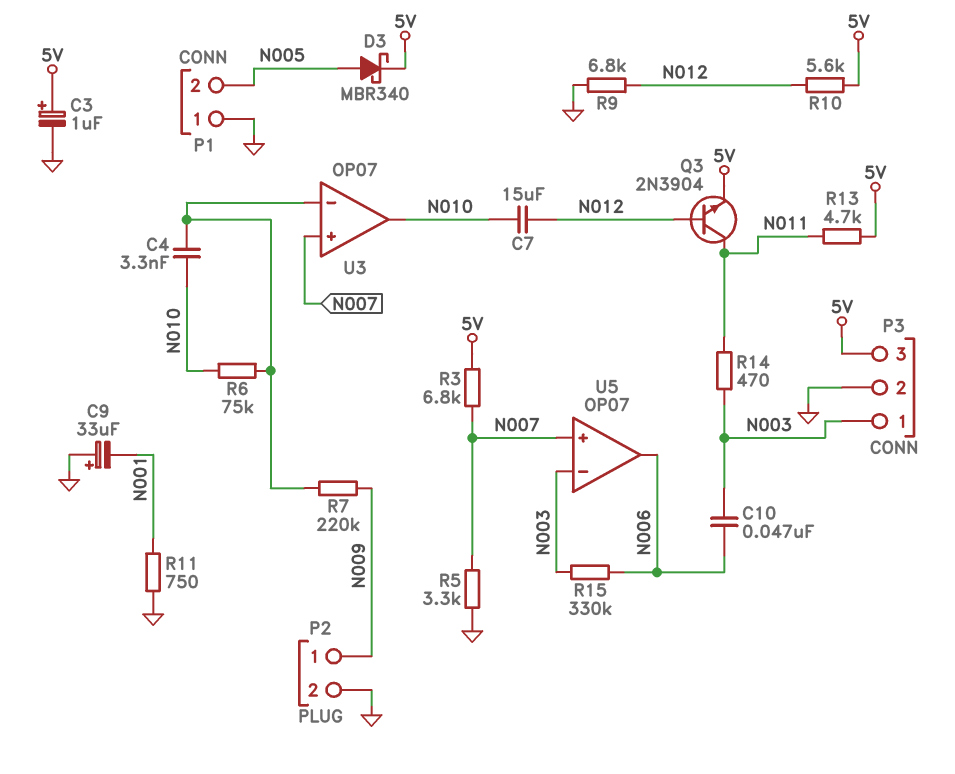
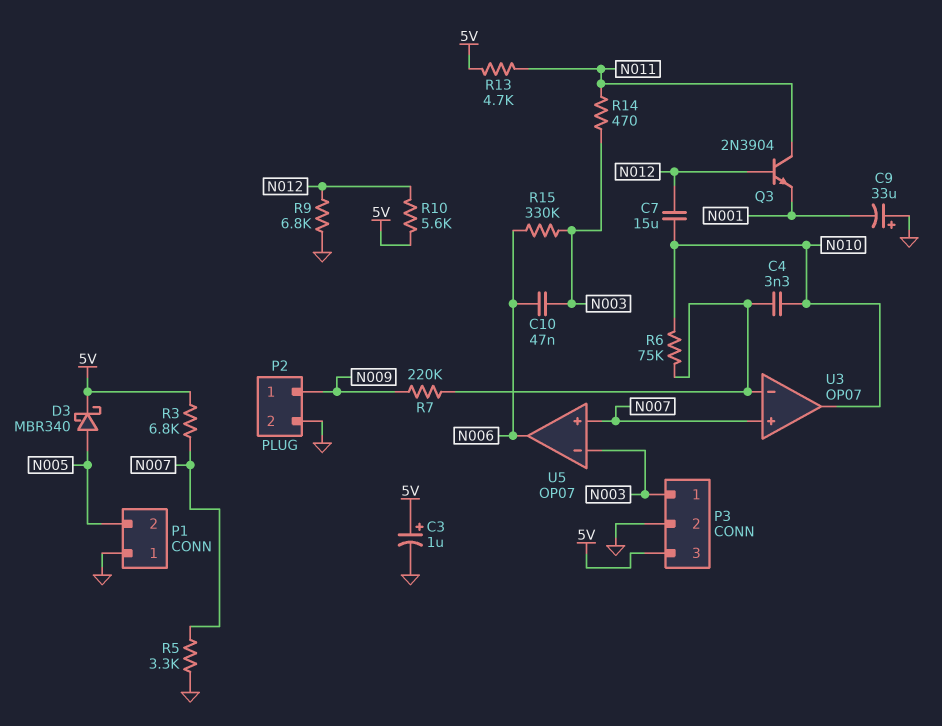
Q3: NPN 2N3904 (B N012, C N011, E 5V) -> NPN 2N3904 (B N012, C N011, E N001)
R11: 750 (GND, N001) -> none

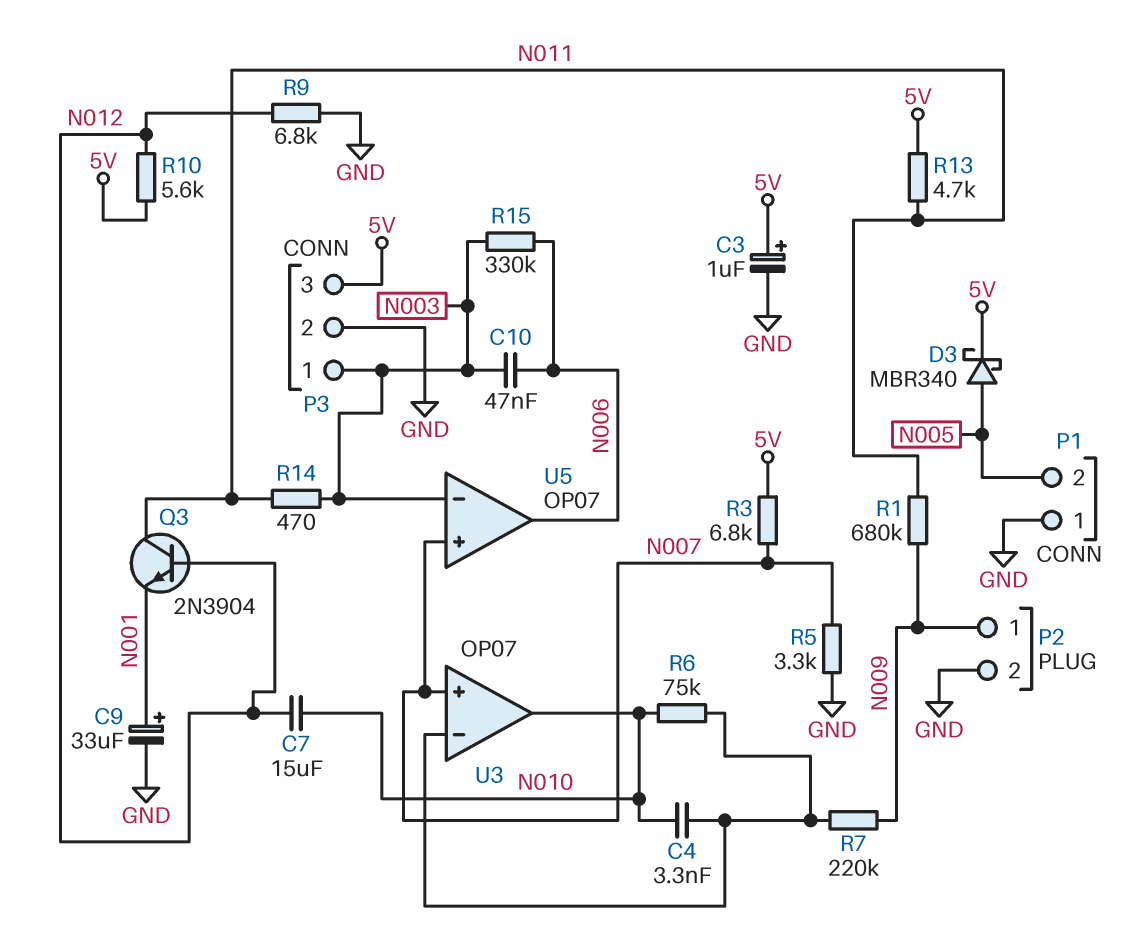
C9: 33uF (plus GND, minus N001) -> 33uF (plus N001, minus GND)
R1: none -> 680k (N009, N011)

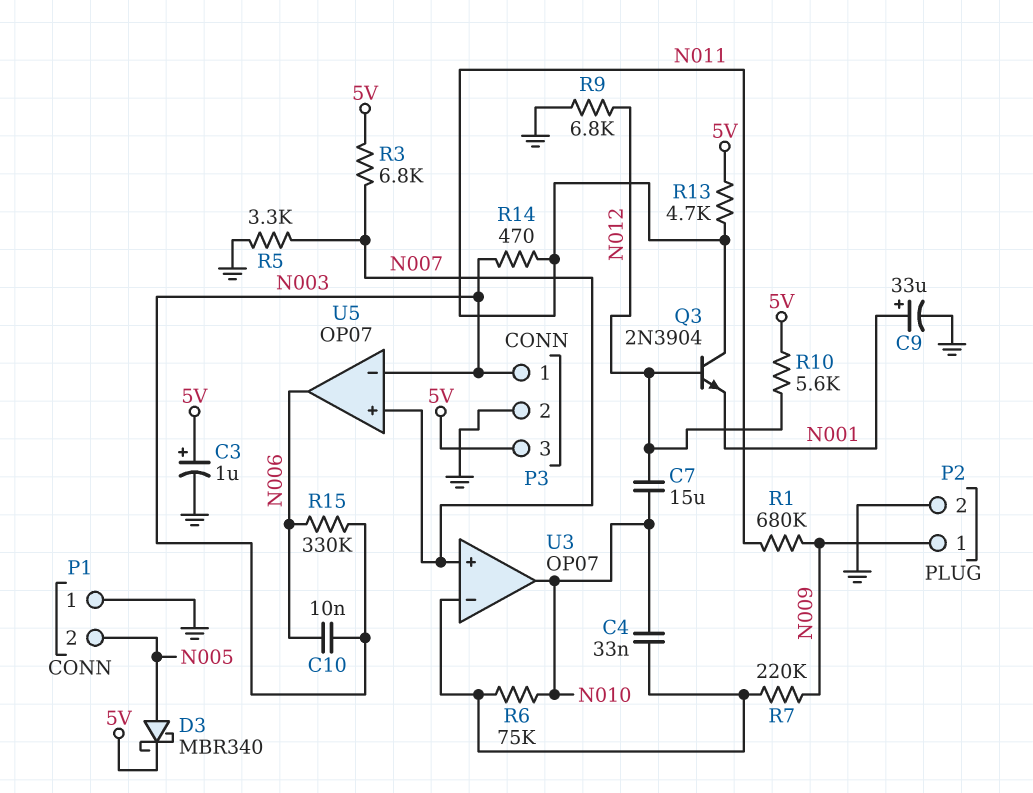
C4: 3.3nF (N010, U3/in-) -> 33nF (N010, U3/in-)
C10: 47nF (N003, N006) -> 10nF (N003, N006)

